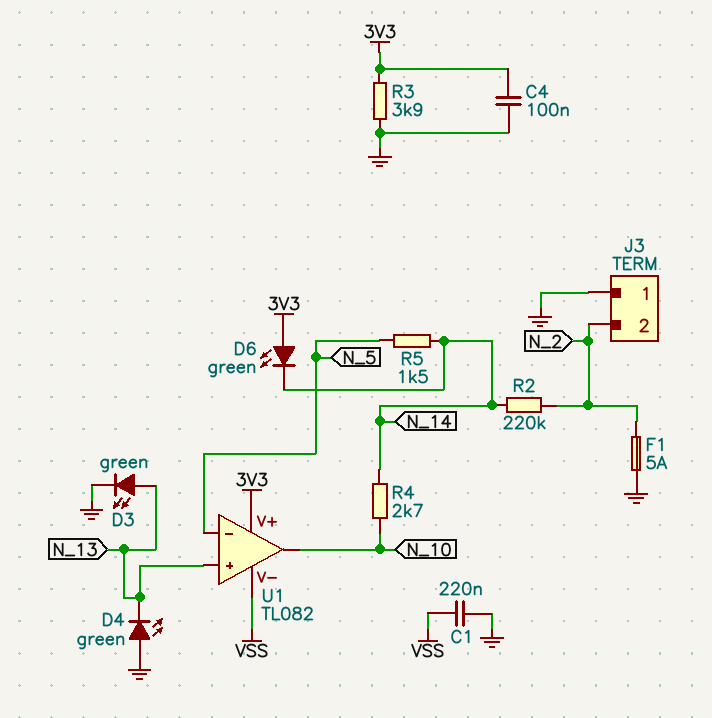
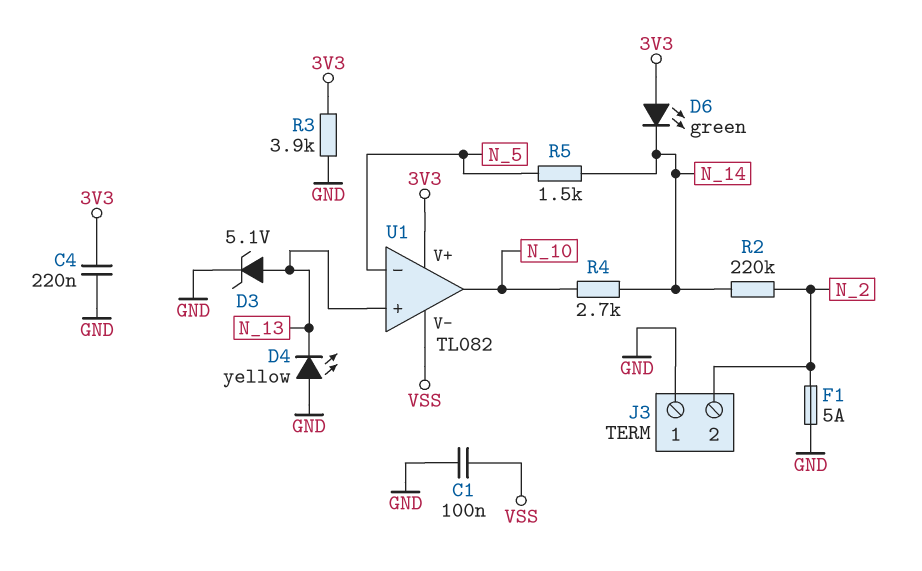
C1: 220nF (GND, VSS) -> 100nF (GND, VSS)
C4: 100nF (3V3, GND) -> 220nF (3V3, GND)
D3: LED green (A N_13, K GND) -> zener 5.1V (A N_13, K GND)
D4: LED green (A GND, K N_13) -> LED yellow (A GND, K N_13)

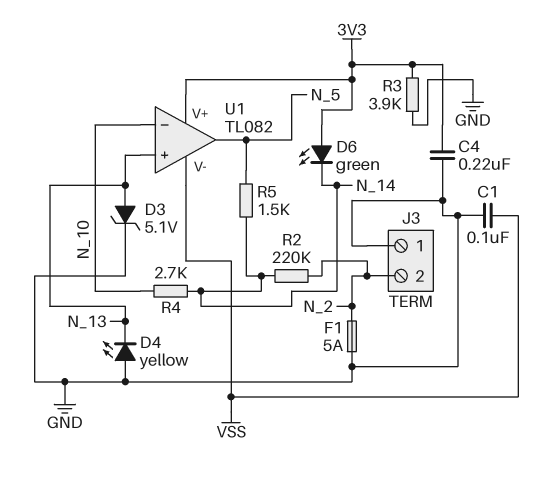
U1 pin in-: N_5 -> N_10
U1 pin out: N_10 -> N_5

